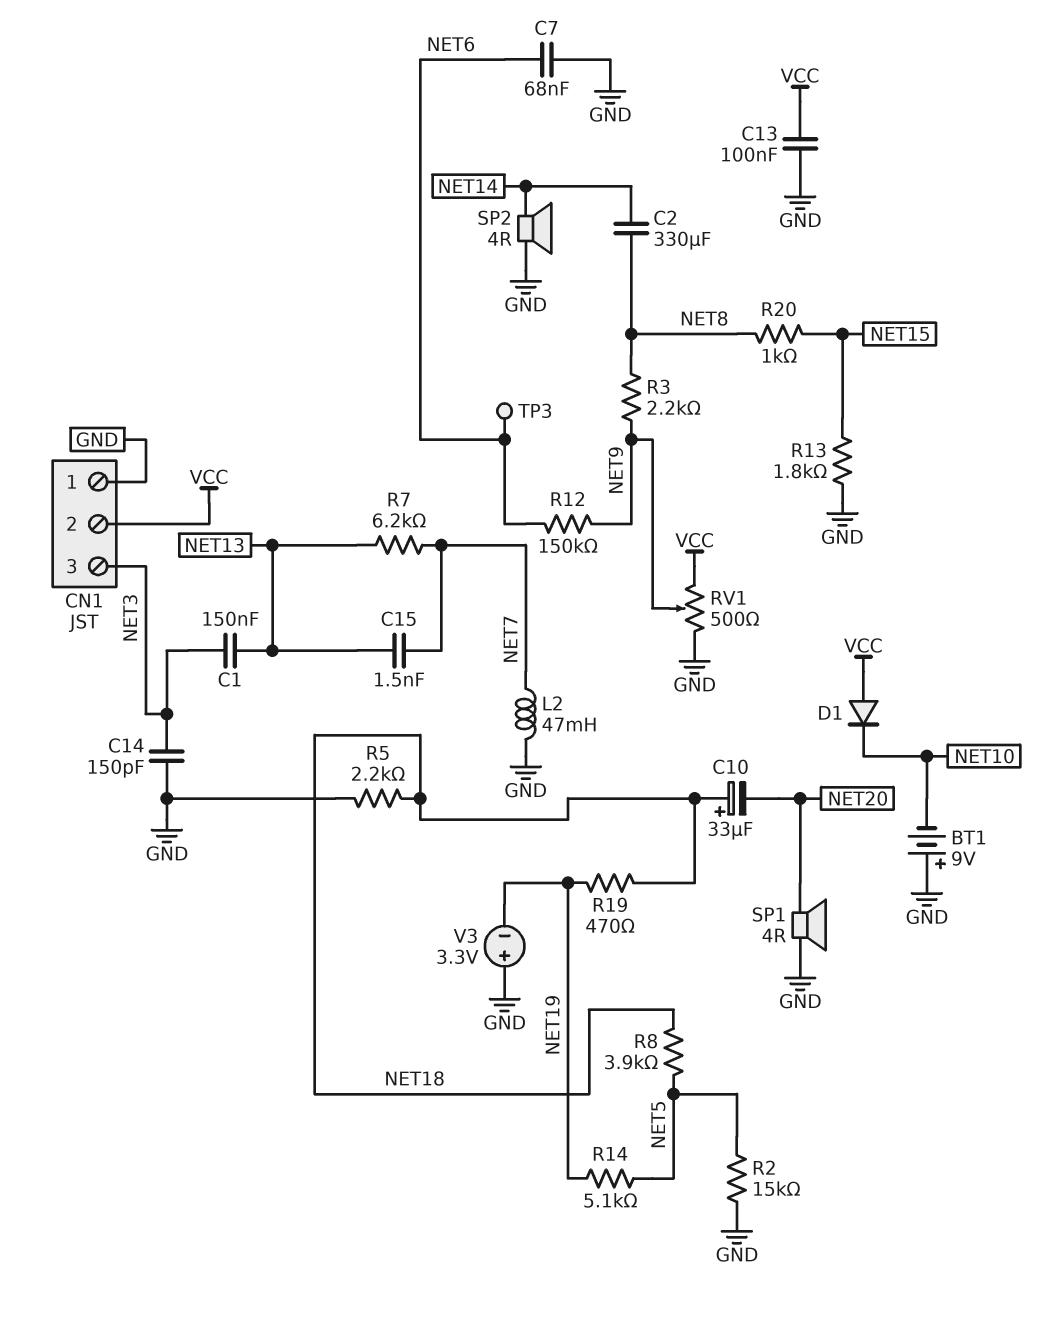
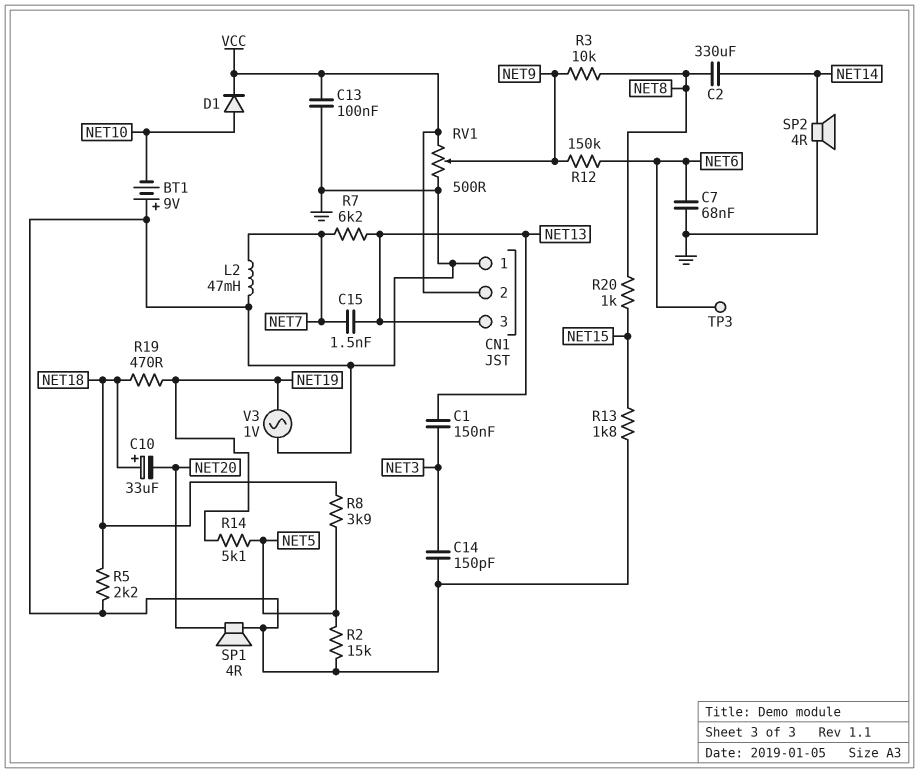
CN1 pin 3: NET3 -> NET13
D1: diode (A VCC, K NET10) -> diode (A NET10, K VCC)
R3: 2.2k (NET8, NET9) -> 10k (NET8, NET9)
V3: 3.3V (plus GND, minus NET19) -> AC 1V (GND, NET19)

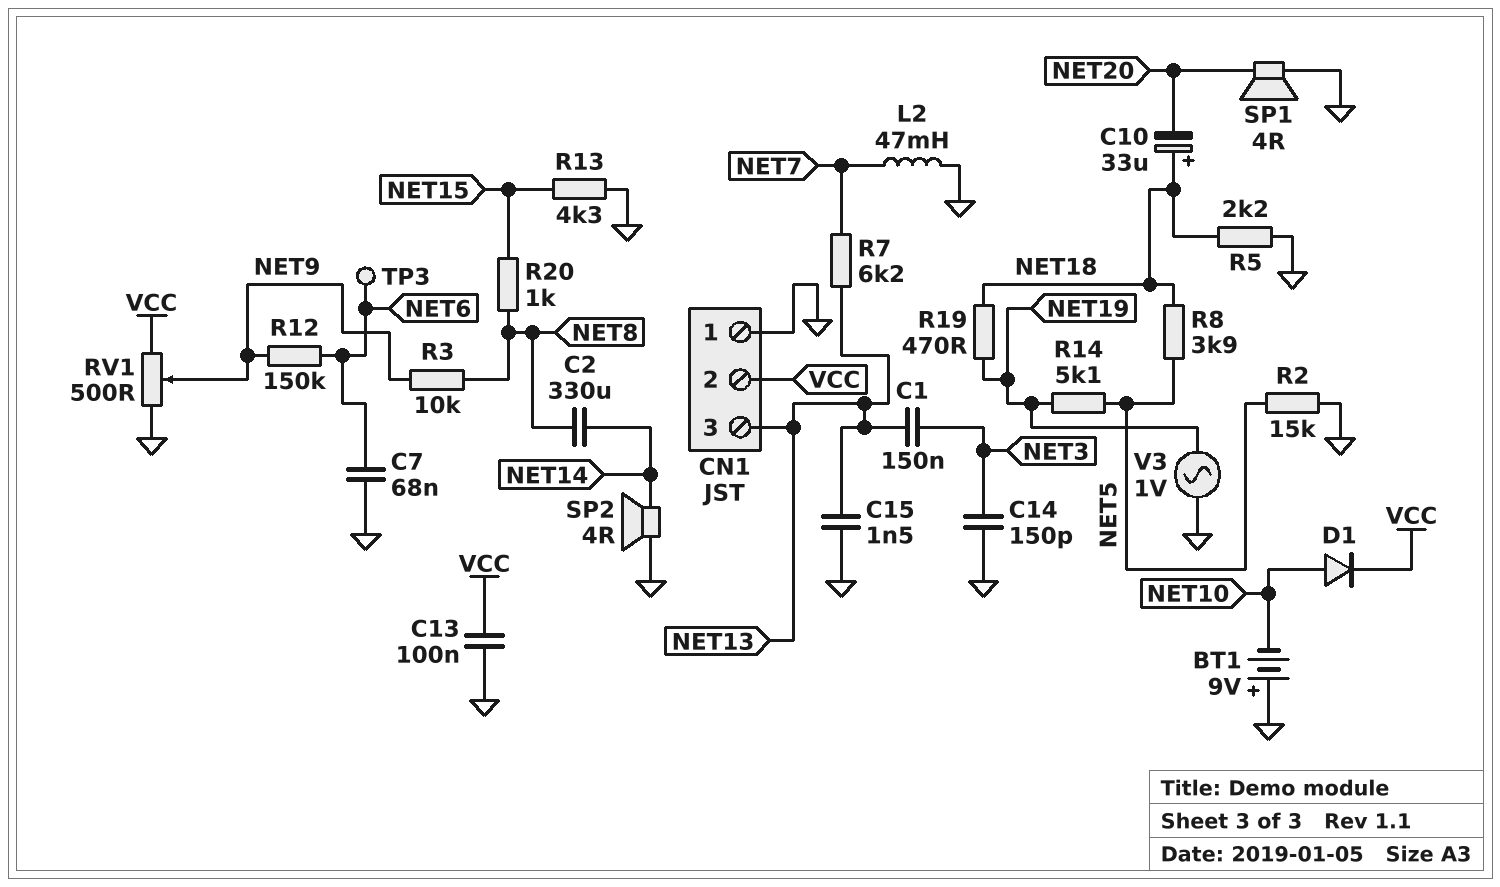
C15: 1.5nF (NET7, NET13) -> 1.5nF (GND, NET13)
R13: 1.8k (GND, NET15) -> 4.3k (GND, NET15)

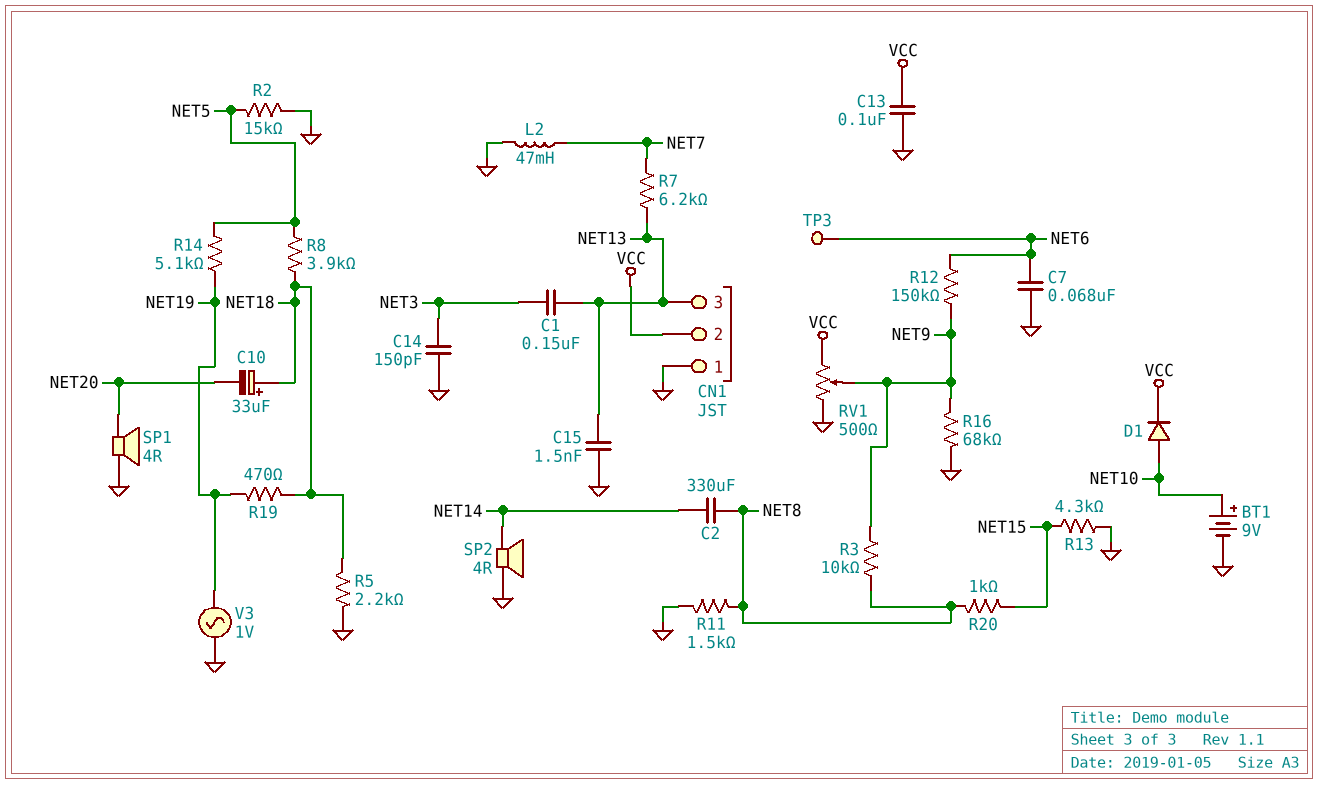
BT1: 9V (plus GND, minus NET10) -> 9V (plus NET10, minus GND)
R11: none -> 1.5k (GND, NET8)
R16: none -> 68k (GND, NET9)

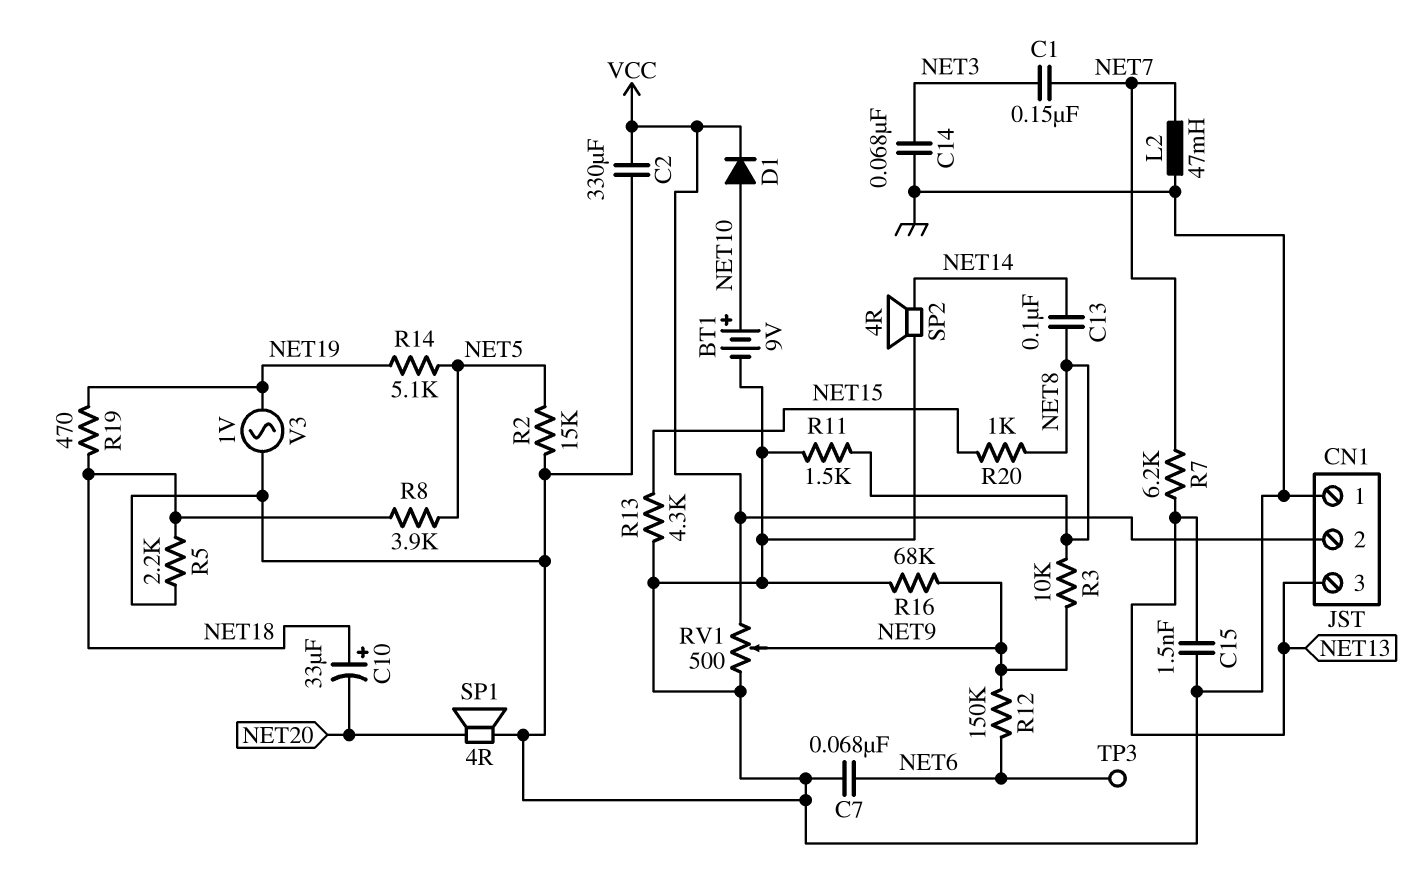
C1: 150nF (NET3, NET13) -> 150nF (NET3, NET7)
C2: 330uF (NET8, NET14) -> 330uF (GND, VCC)
C13: 100nF (GND, VCC) -> 100nF (NET8, NET14)
C14: 150pF (GND, NET3) -> 68nF (GND, NET3)

